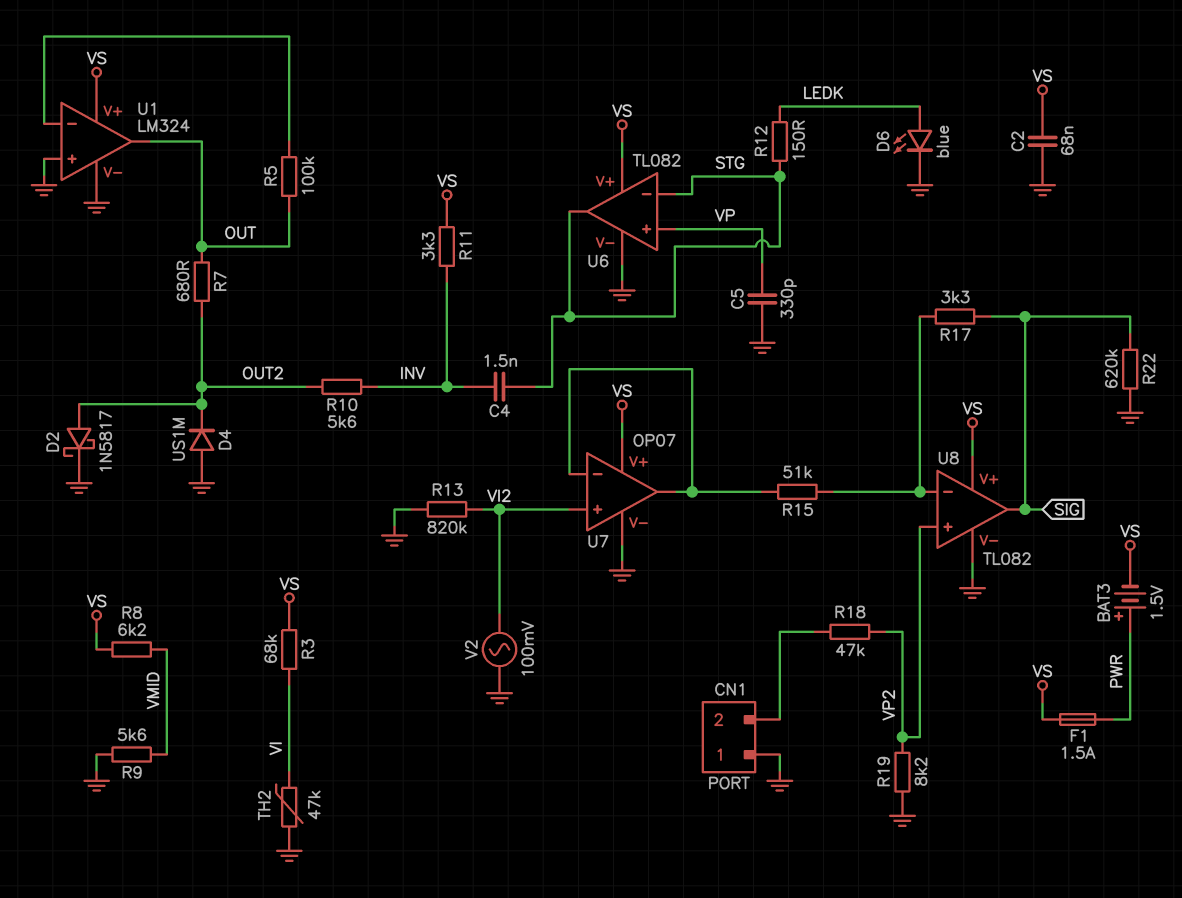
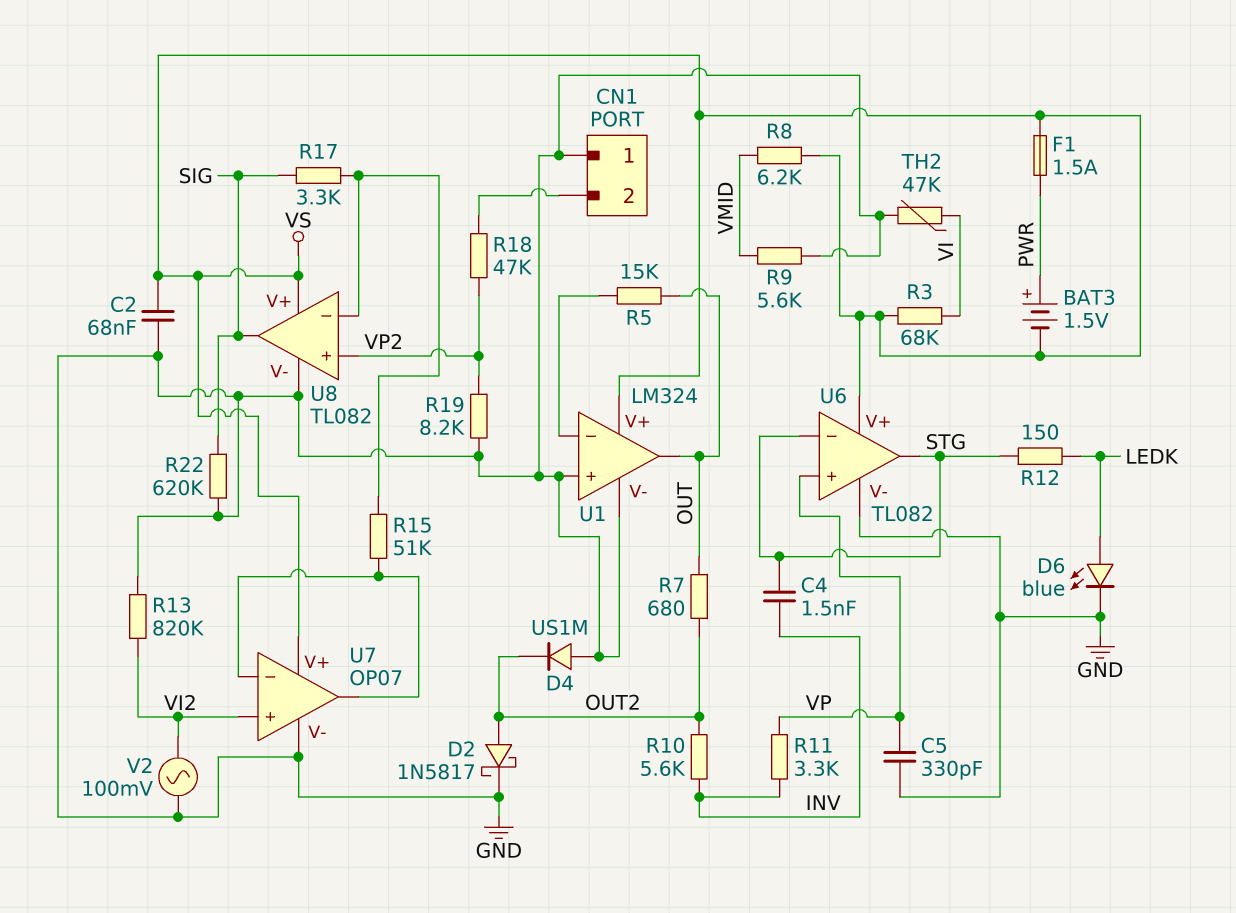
R5: 100k (OUT, U1/in-) -> 15k (OUT, U1/in-)
R11: 3.3k (INV, VS) -> 3.3k (INV, VP)

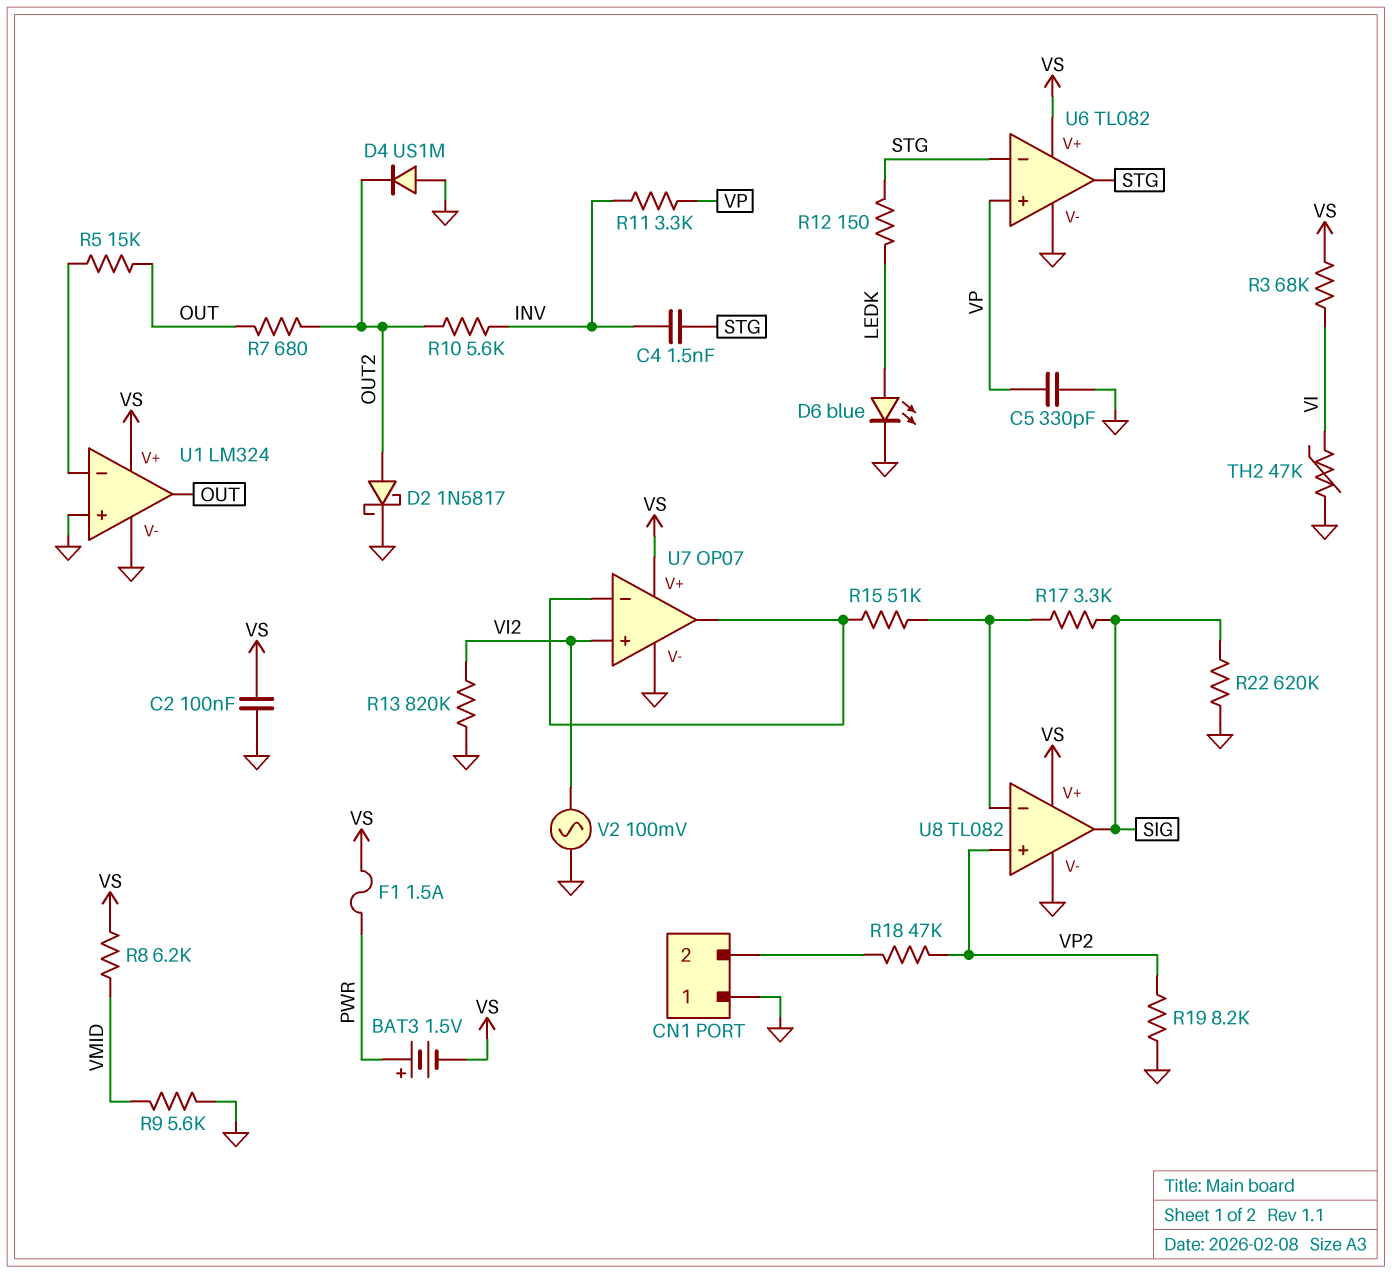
C2: 68nF (GND, VS) -> 100nF (GND, VS)

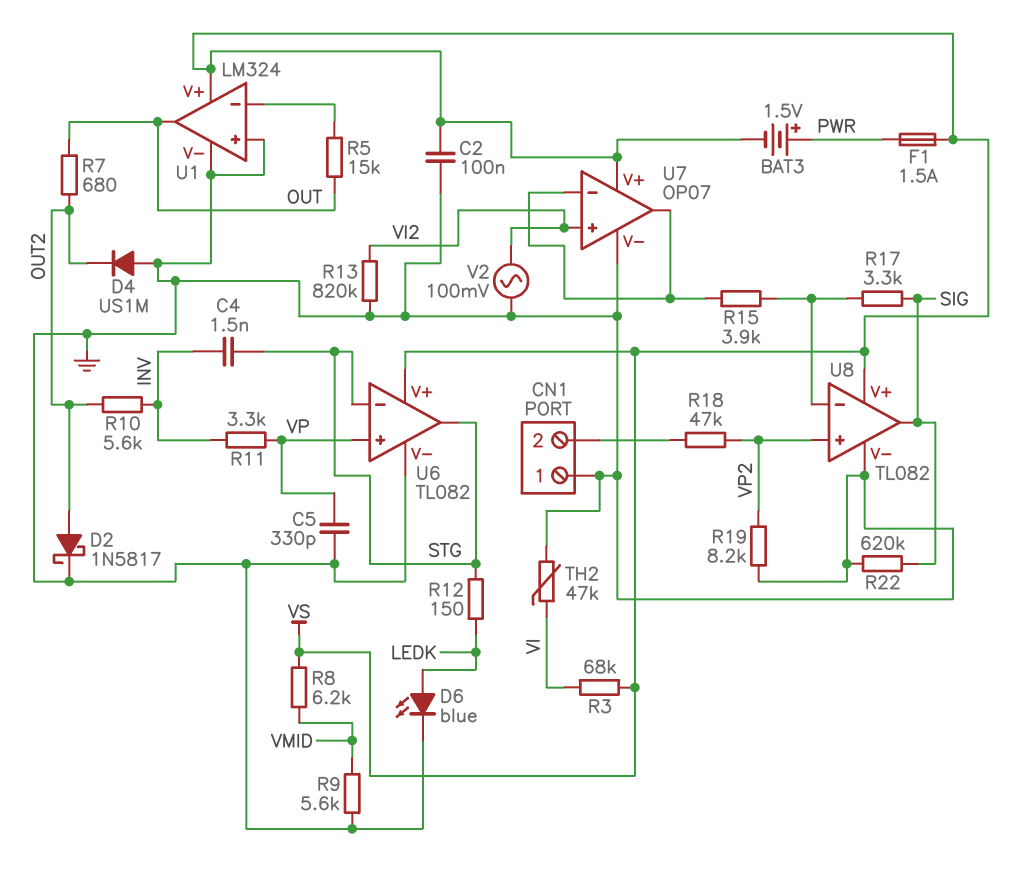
R15: 51k (U7/in-, U8/in-) -> 3.9k (U7/in-, U8/in-)

